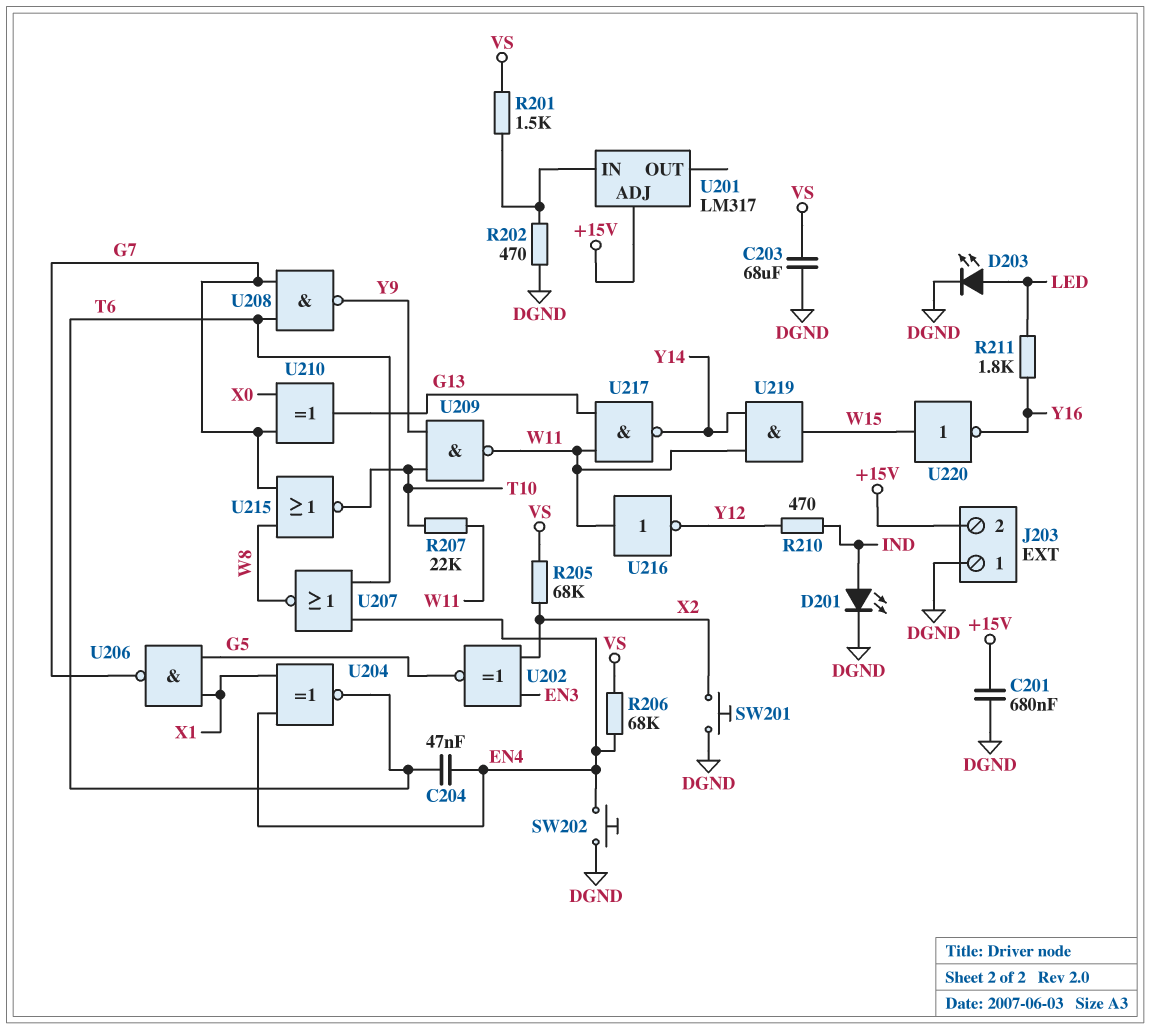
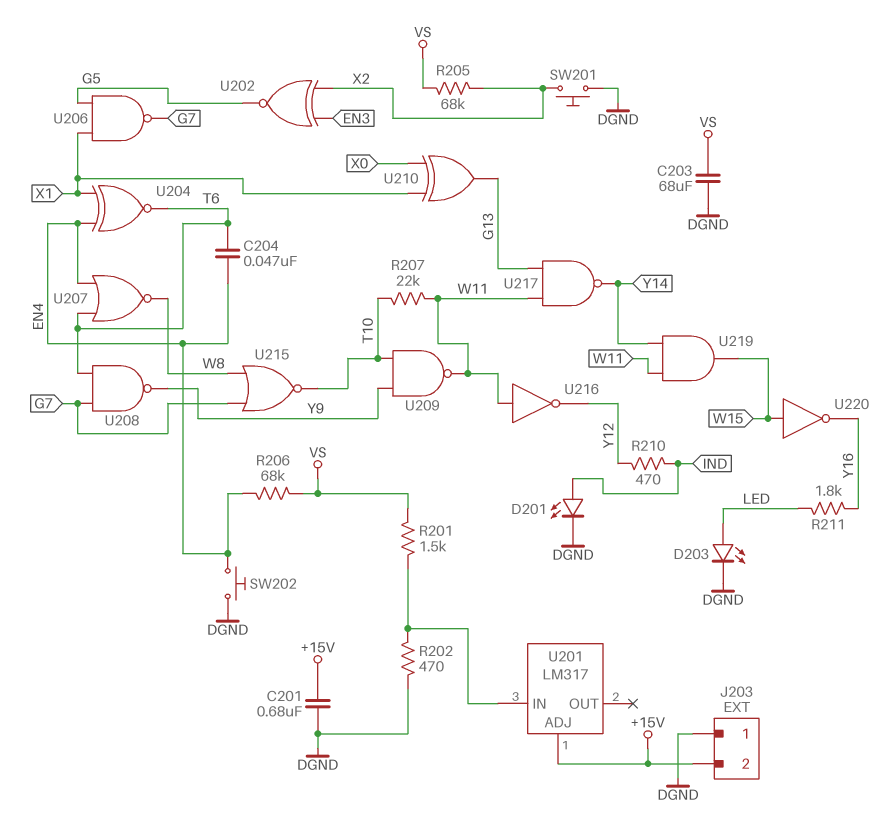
U210: XOR (in G7, in X0, out G13) -> XOR (in X0, in X1, out G13)

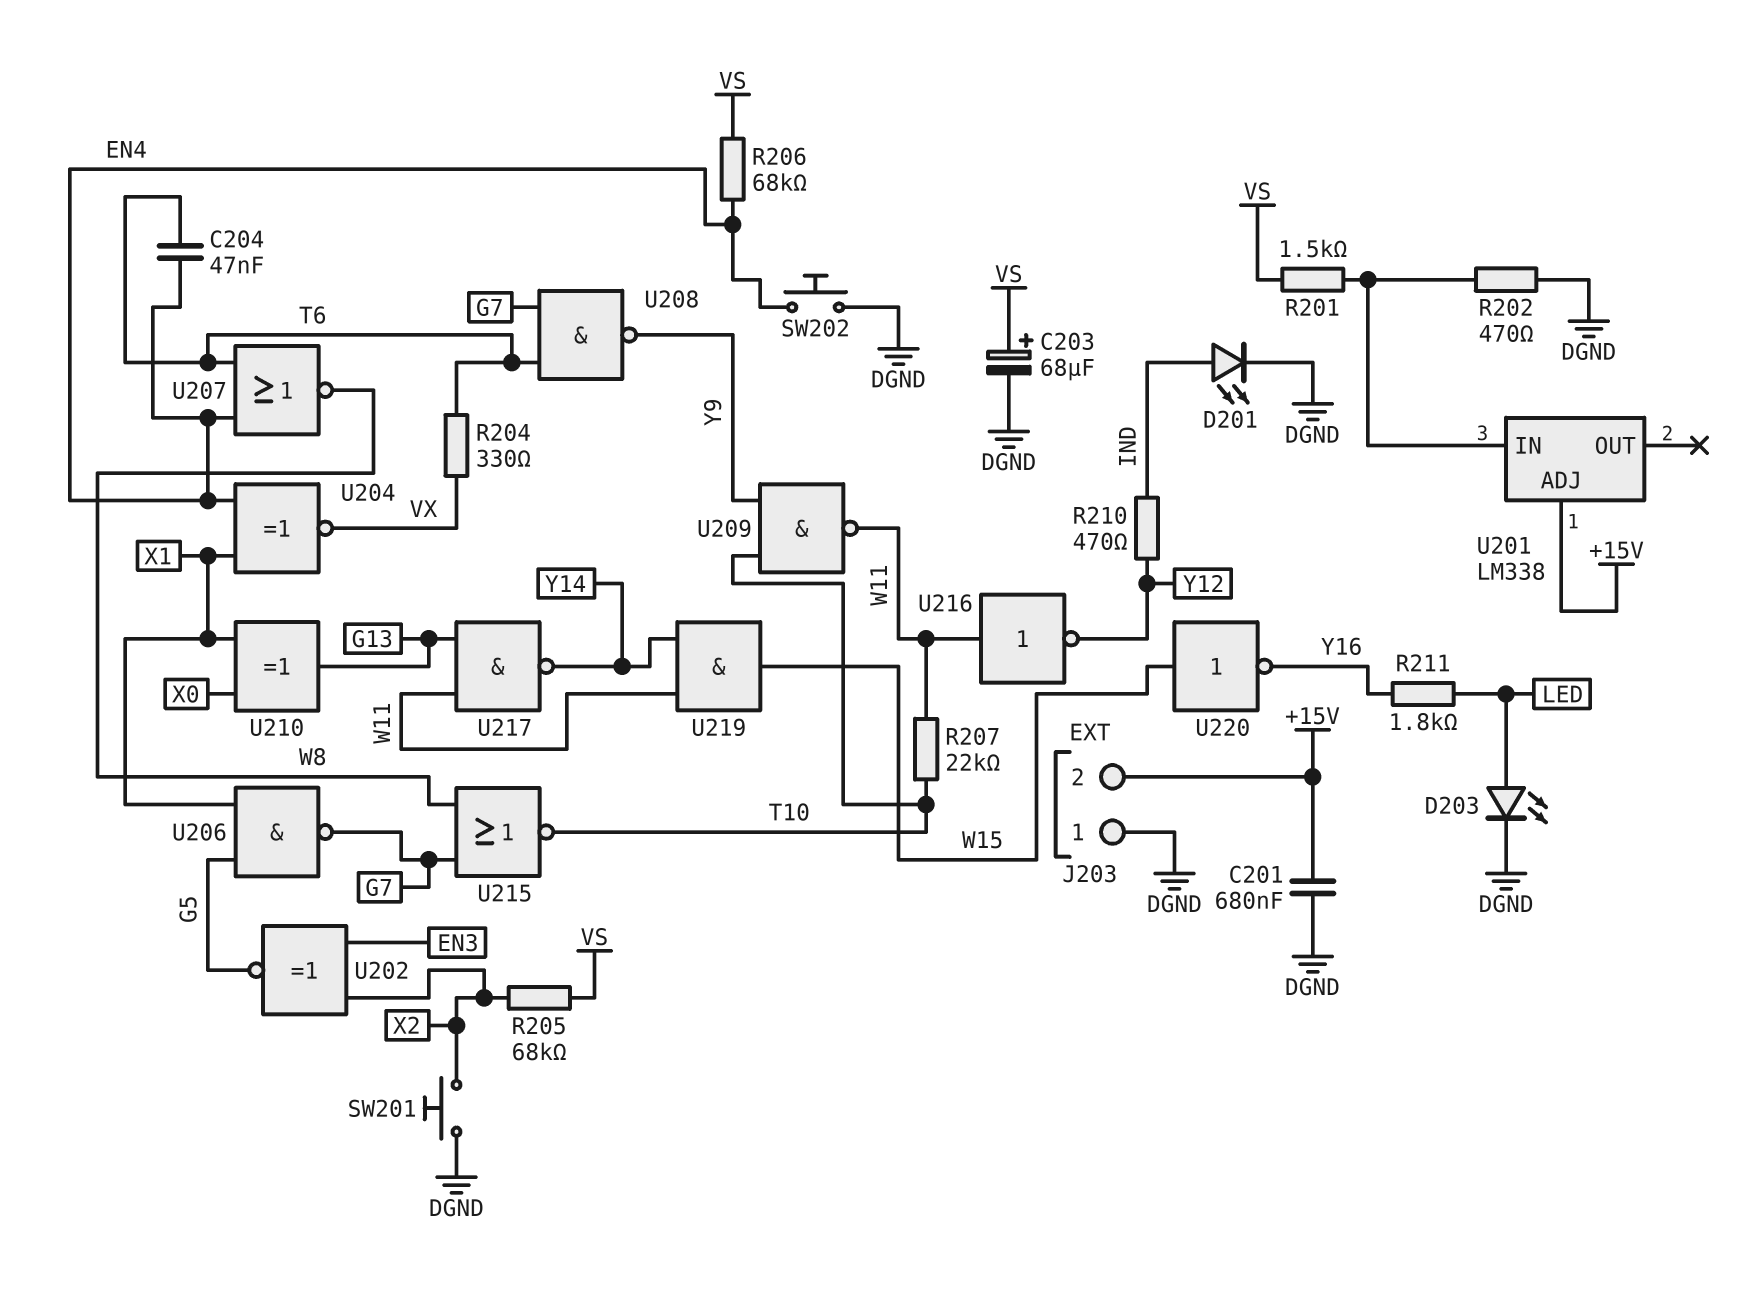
C203: 68uF (DGND, VS) -> 68uF (plus VS, minus DGND)
R204: none -> 330 (T6, VX)
U201: LM317 -> LM338
U204: XNOR (in EN4, in X1, out T6) -> XNOR (in EN4, in X1, out VX)

